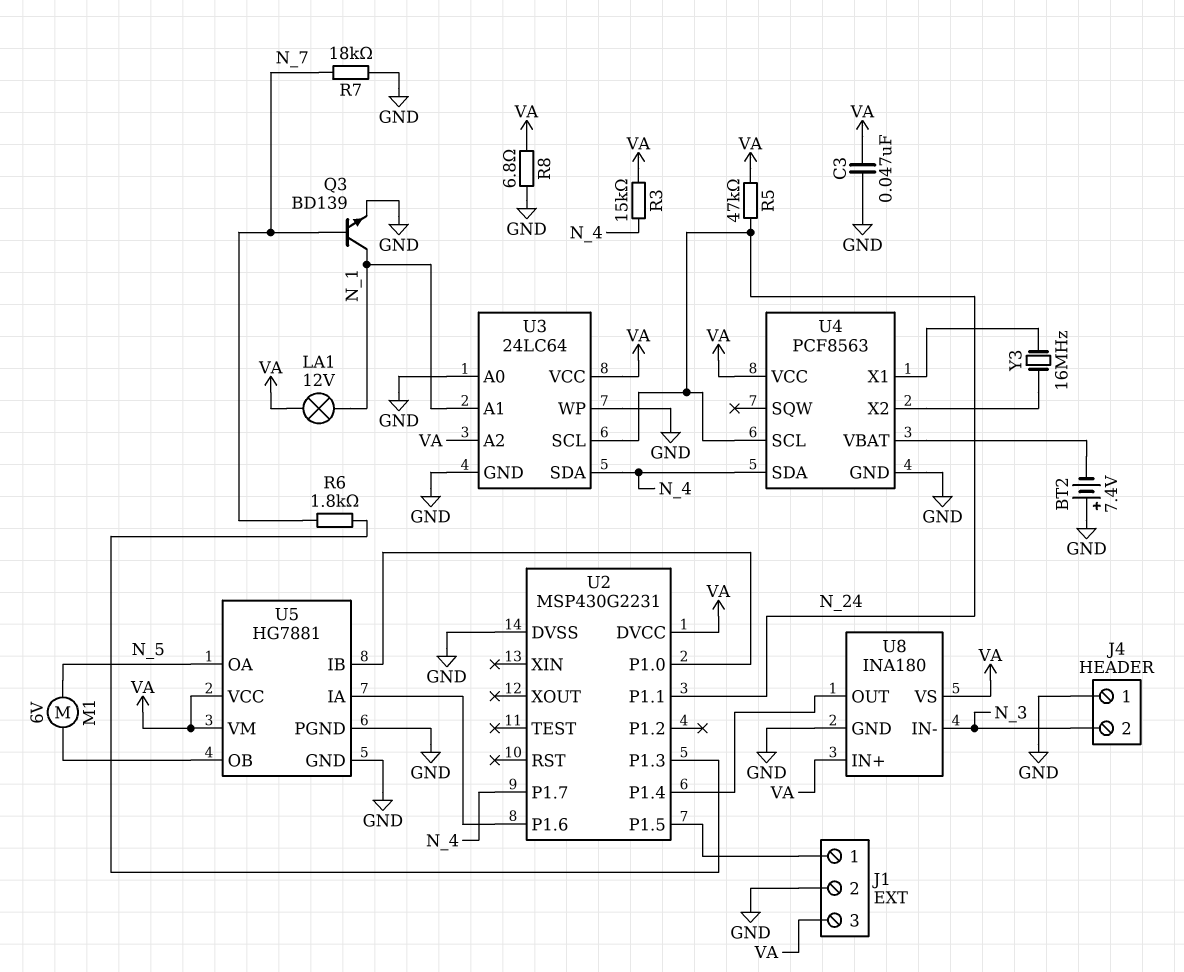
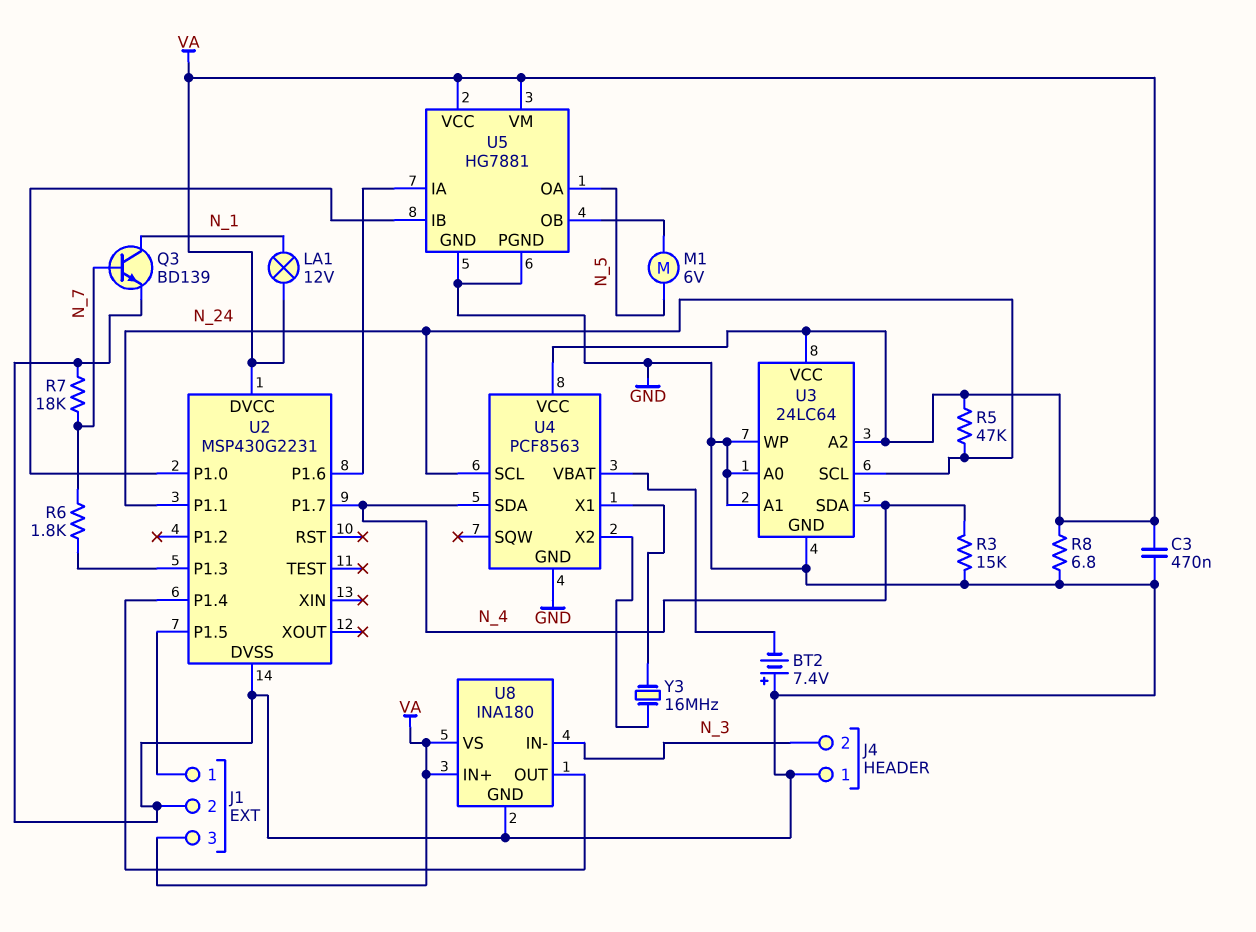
C3: 47nF (GND, VA) -> 470nF (GND, VA)
R3: 15k (N_4, VA) -> 15k (GND, N_4)
U3 pin A1: N_1 -> GND

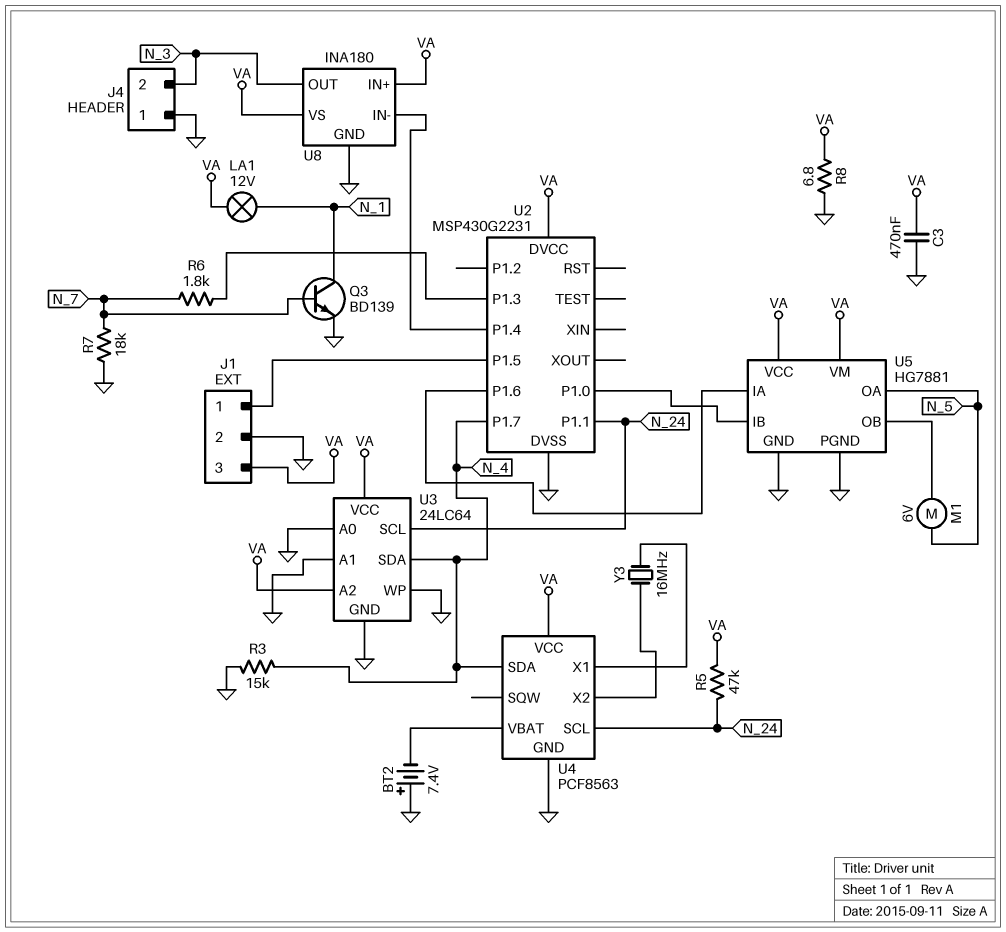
U8 pin IN-: N_3 -> U2/P1.4
U8 pin OUT: U2/P1.4 -> N_3

